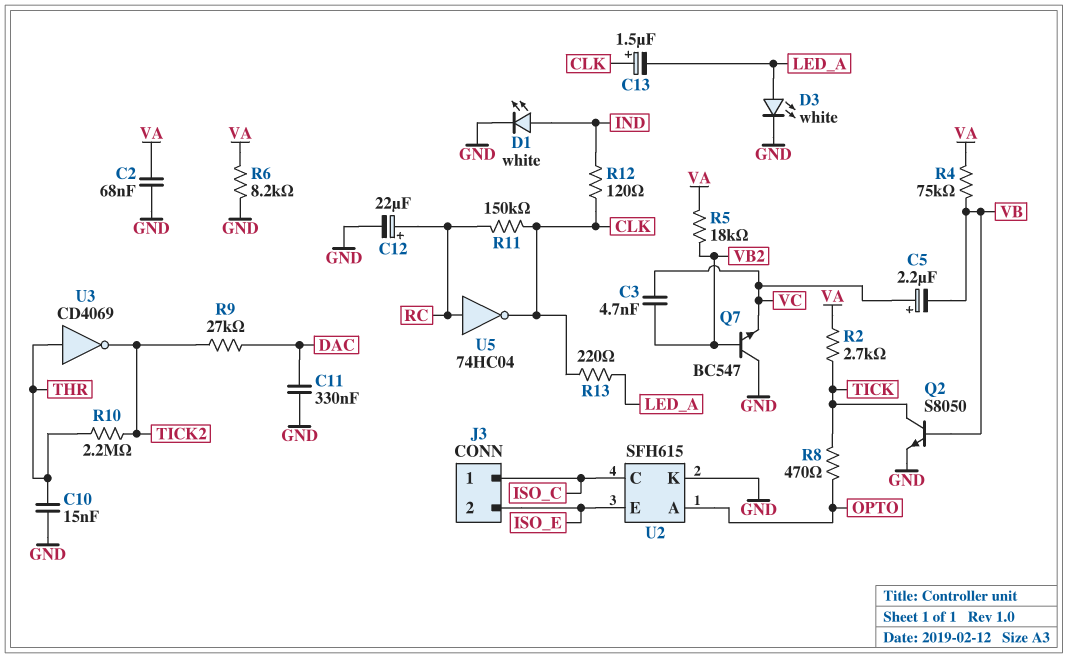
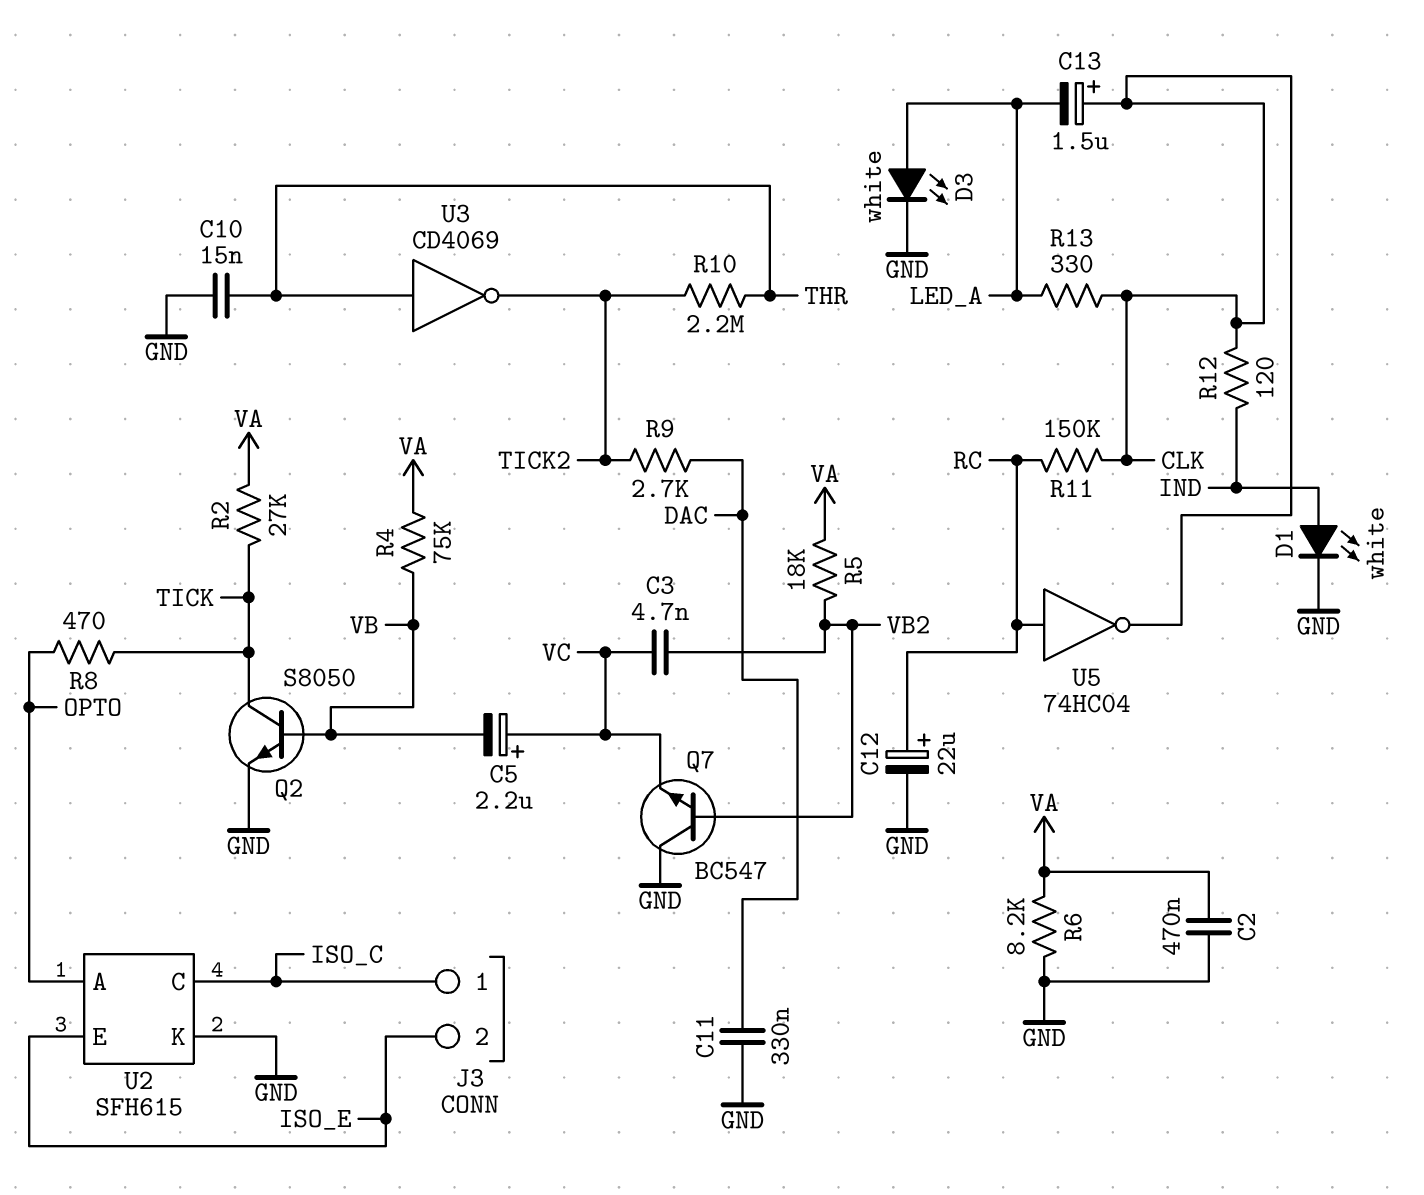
C2: 68nF (GND, VA) -> 470nF (GND, VA)
R2: 2.7k (TICK, VA) -> 27k (TICK, VA)
R9: 27k (DAC, TICK2) -> 2.7k (DAC, TICK2)
R13: 220 (CLK, LED_A) -> 330 (CLK, LED_A)

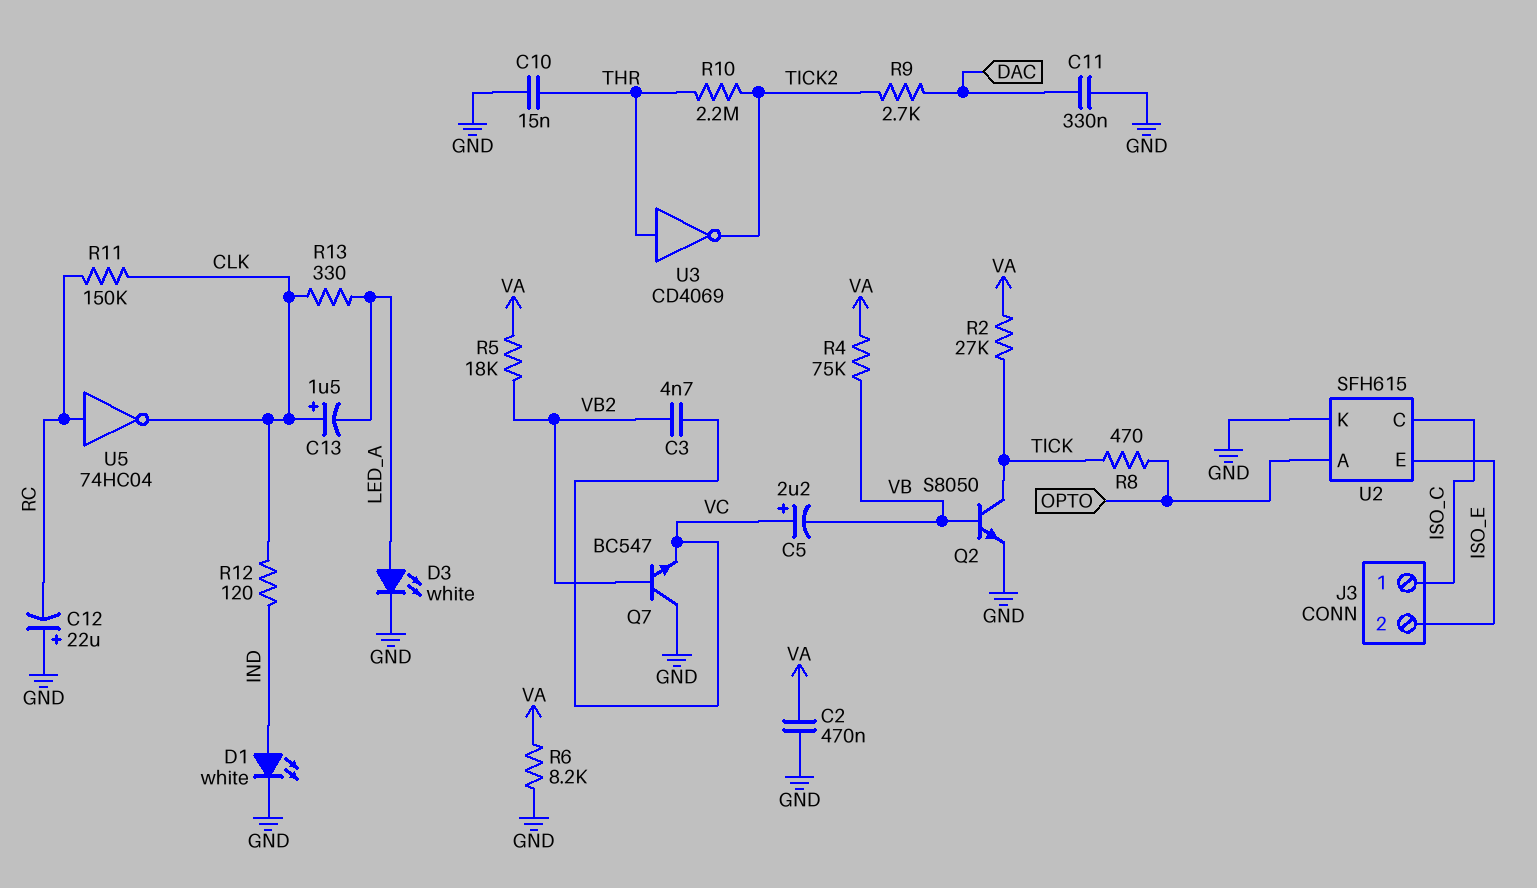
C12: 22uF (plus RC, minus GND) -> 22uF (plus GND, minus RC)

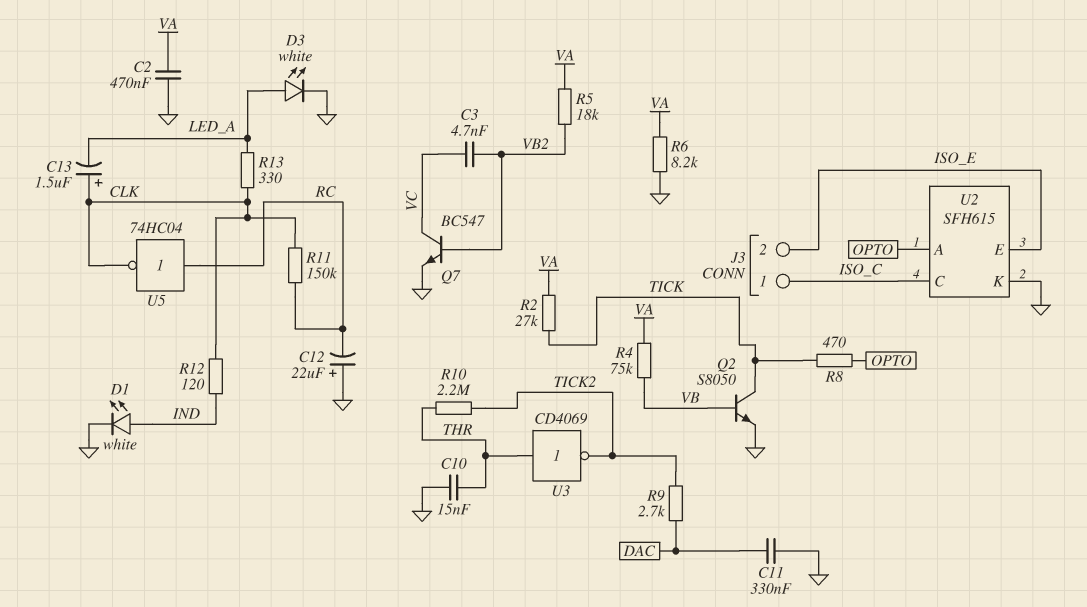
C5: 2.2uF (plus VC, minus VB) -> none
Q7: NPN BC547 (B VB2, C GND, E VC) -> NPN BC547 (B VB2, C VC, E GND)

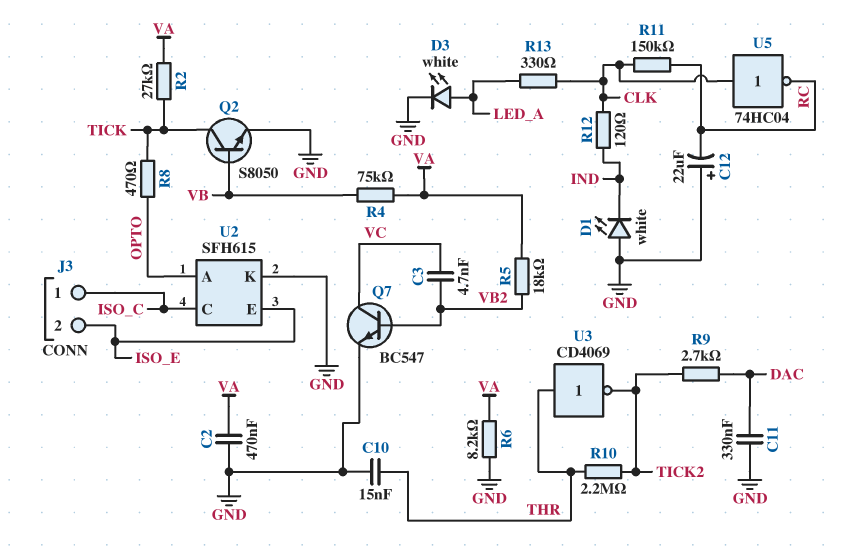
C13: 1.5uF (plus CLK, minus LED_A) -> none
D1: LED white (A IND, K GND) -> LED white (A GND, K IND)
U5: NOT 74HC04 (in RC, out CLK) -> NOT 74HC04 (in CLK, out RC)

